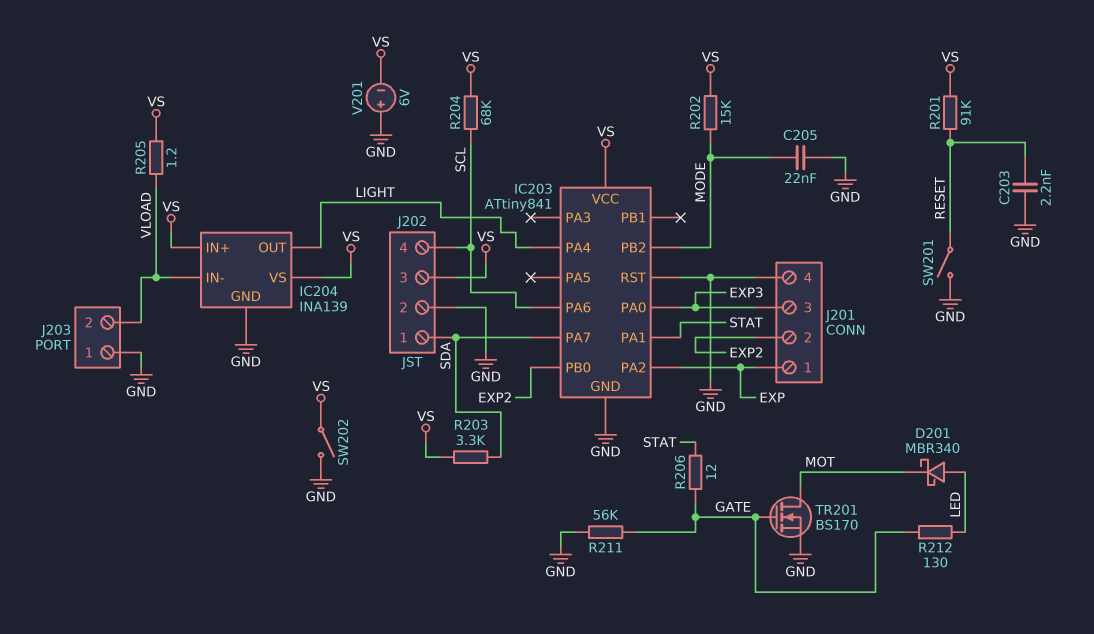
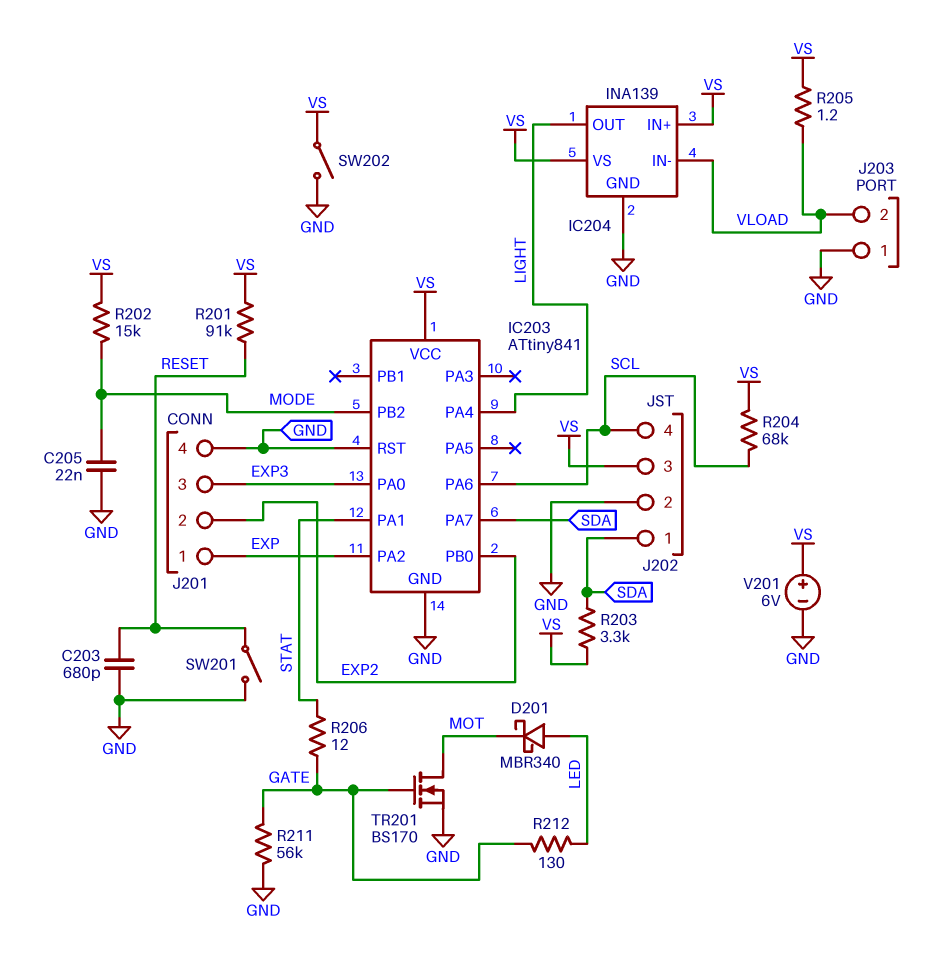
C203: 2.2nF (GND, RESET) -> 680pF (GND, RESET)
V201: 6V (plus GND, minus VS) -> 6V (plus VS, minus GND)

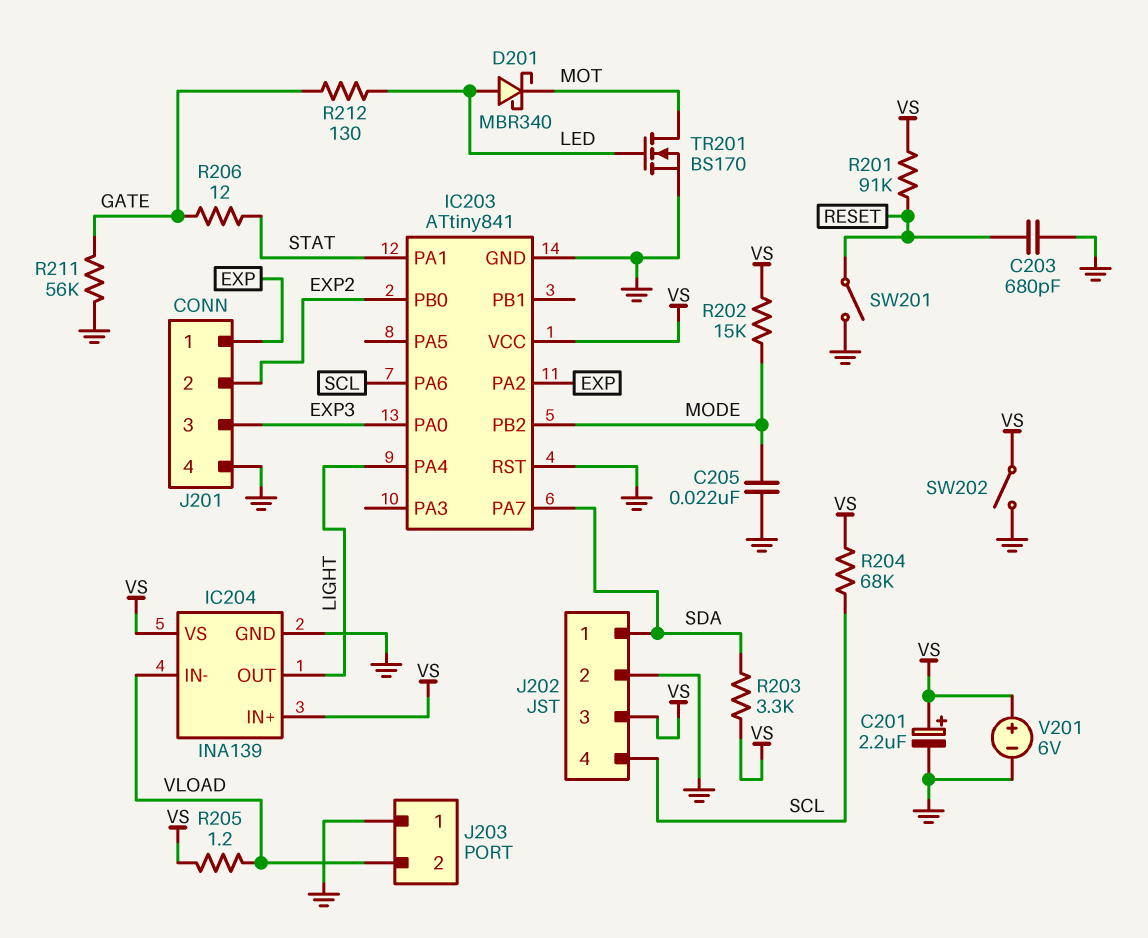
C201: none -> 2.2uF (plus VS, minus GND)
TR201: NMOS BS170 (G GATE, D MOT, S GND) -> NMOS BS170 (G LED, D MOT, S GND)

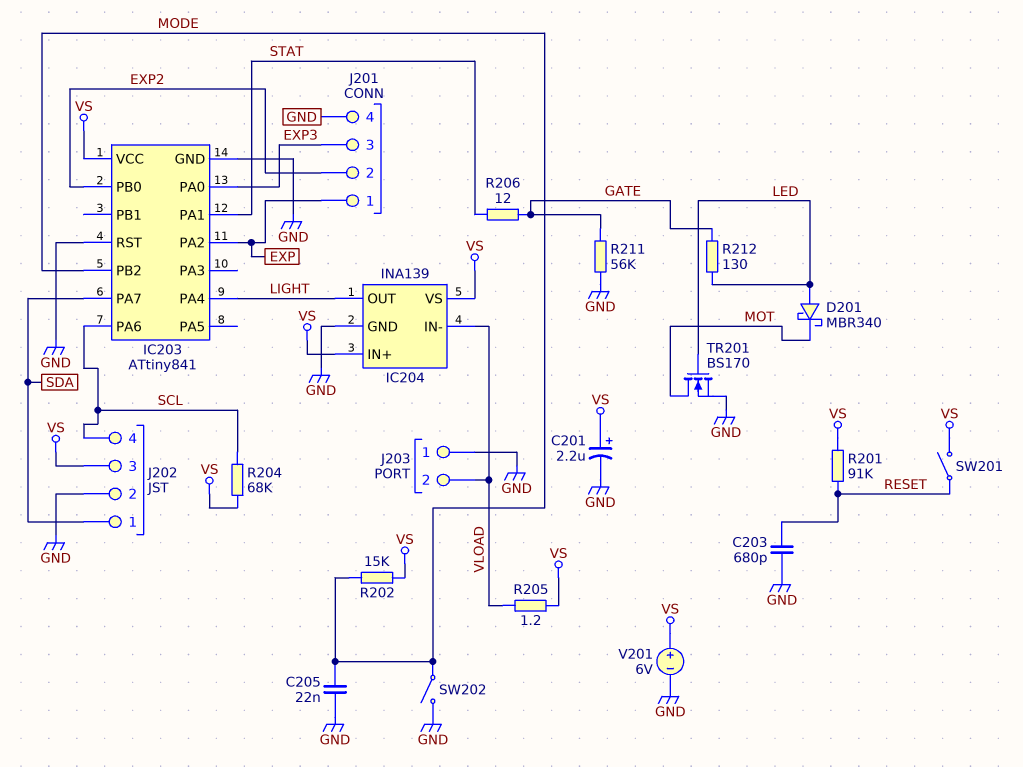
R203: 3.3k (SDA, VS) -> none
SW201: switch (GND, RESET) -> switch (RESET, VS)
SW202: switch (GND, VS) -> switch (GND, MODE)

